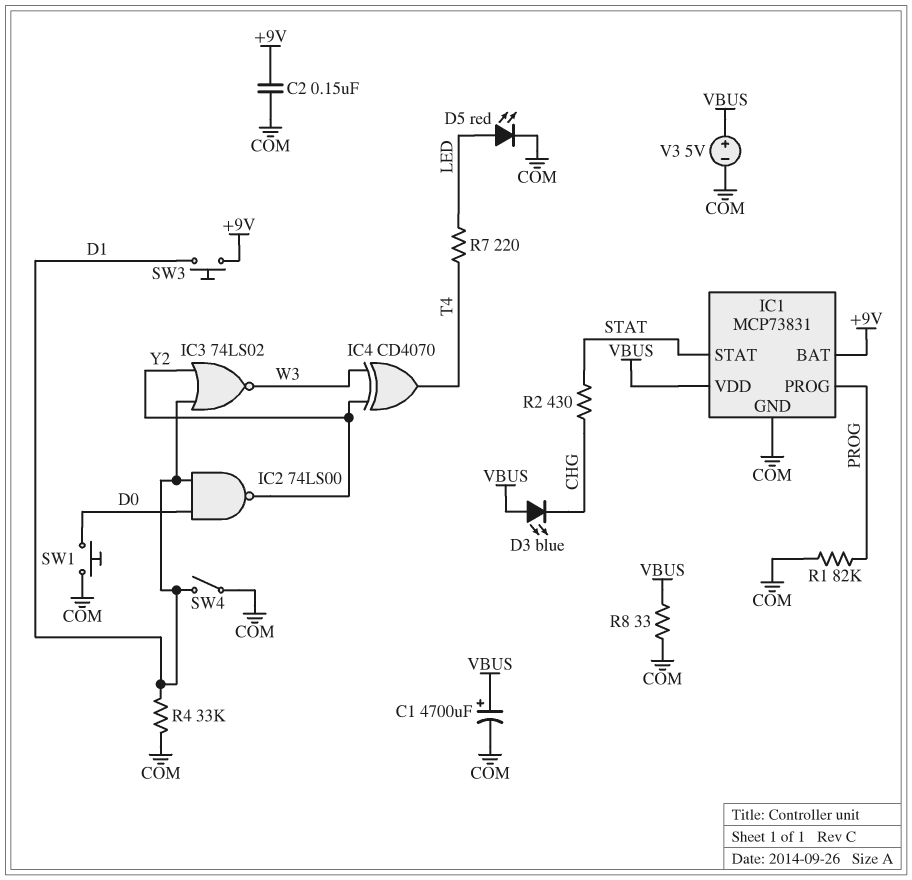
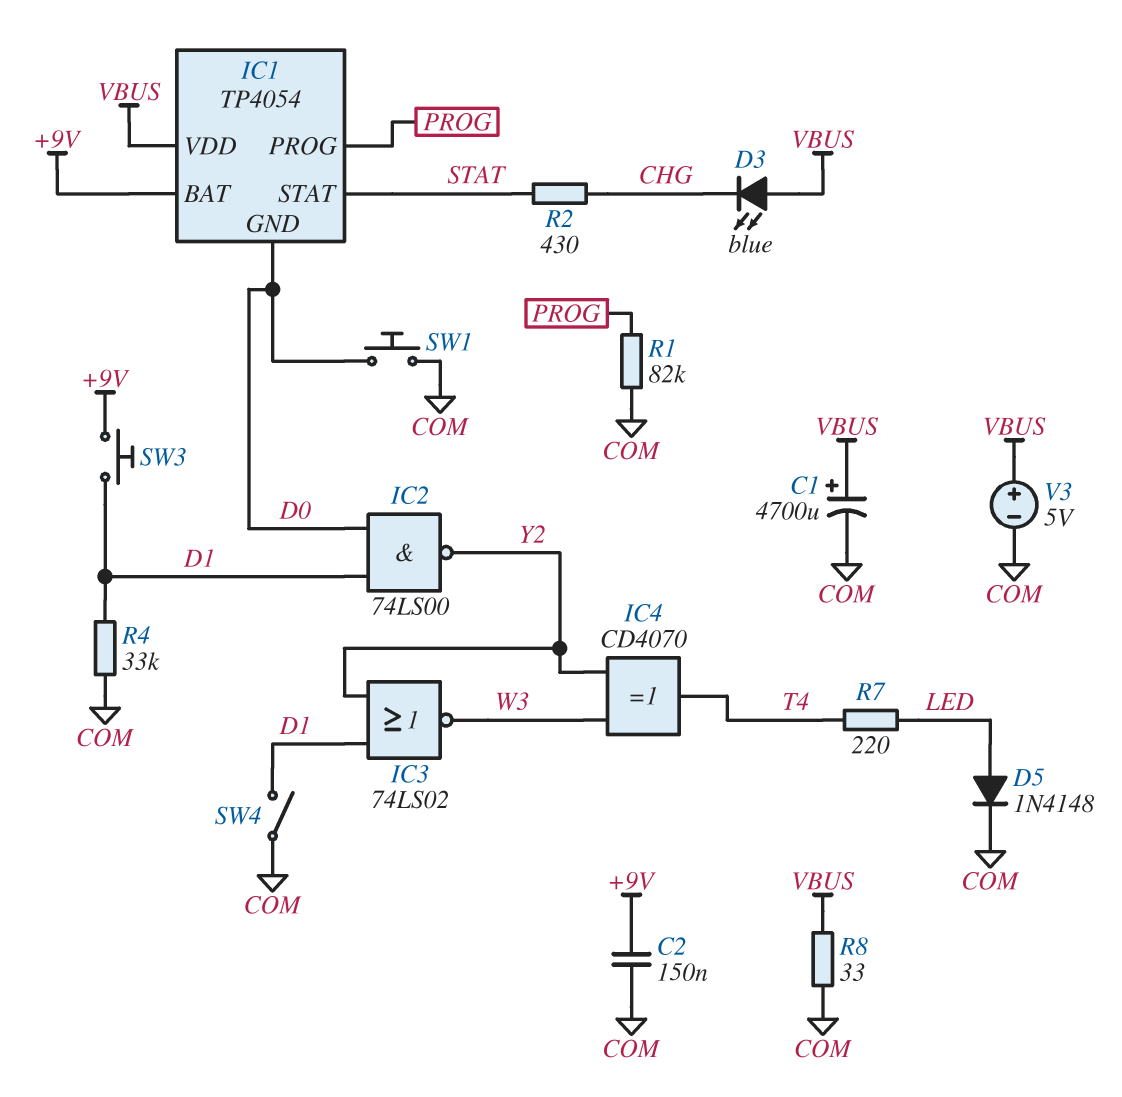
D5: LED red (A LED, K COM) -> diode 1N4148 (A LED, K COM)
IC1: MCP73831 -> TP4054
IC1 pin GND: COM -> D0

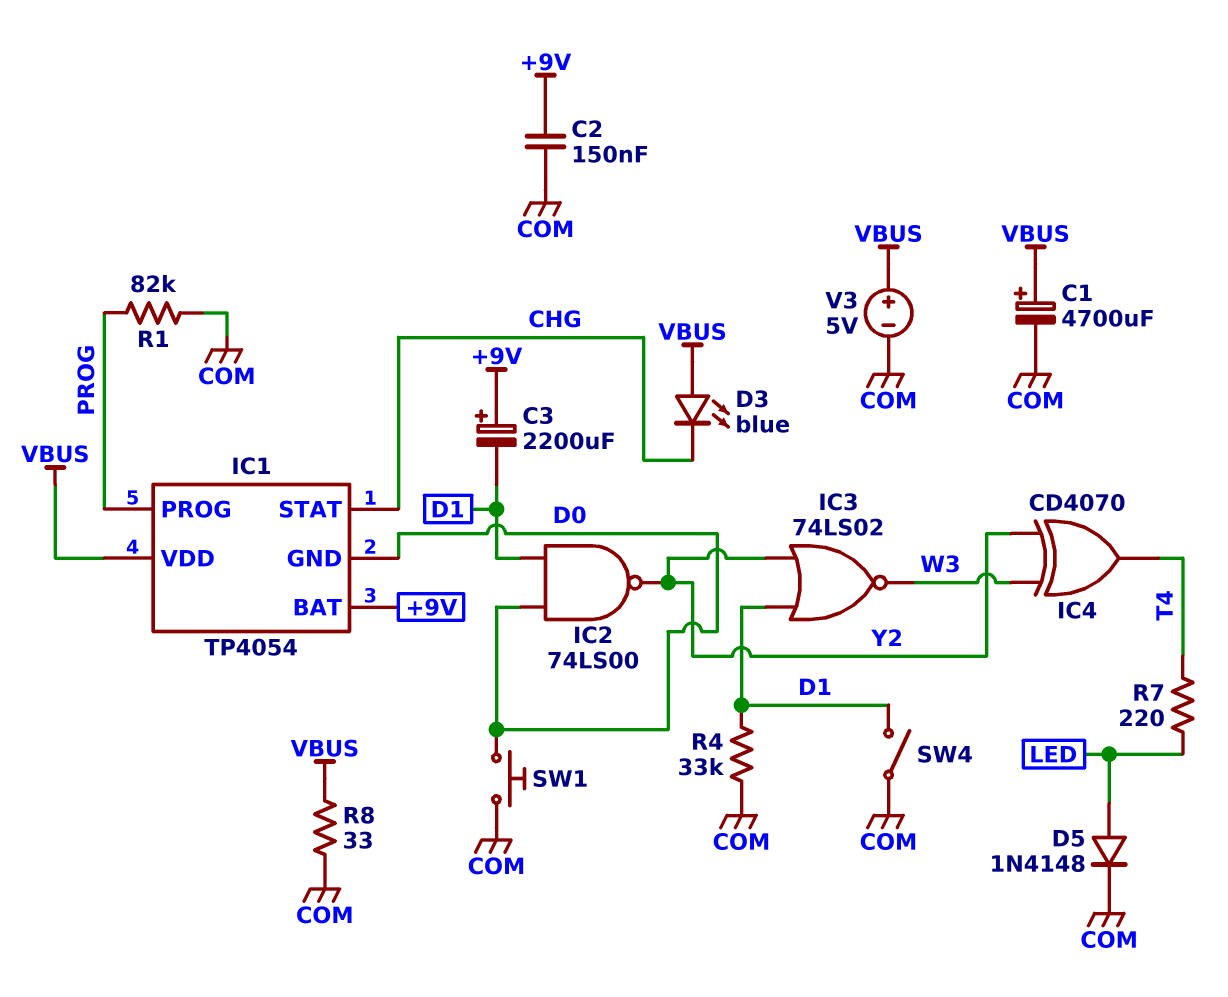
C3: none -> 2200uF (plus +9V, minus D1)
IC1 pin STAT: STAT -> CHG
R2: 430 (CHG, STAT) -> none
SW3: button (+9V, D1) -> none

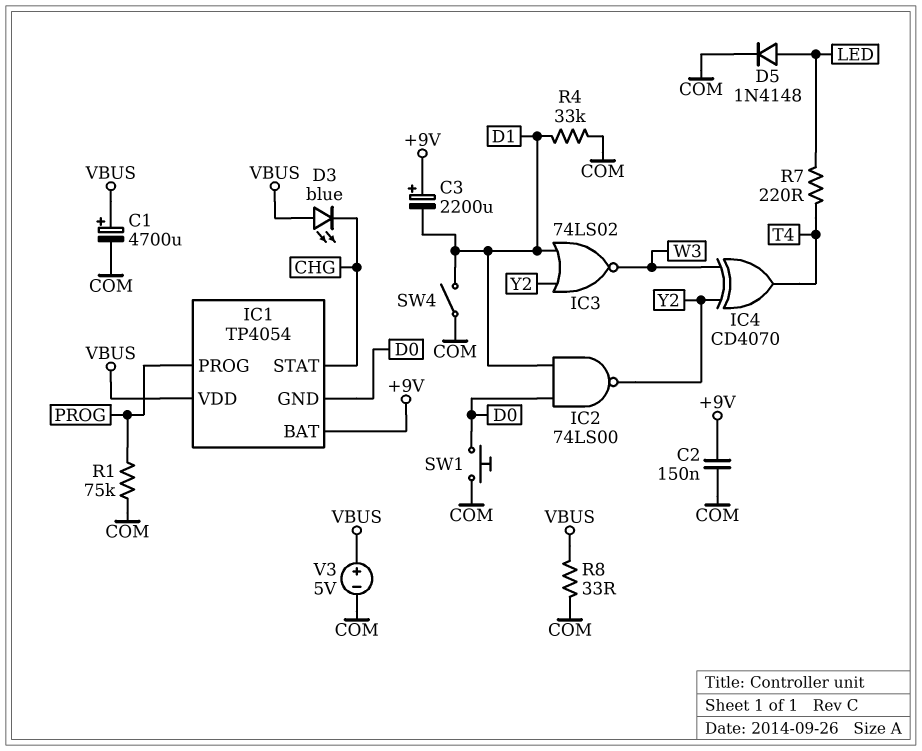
R1: 82k (COM, PROG) -> 75k (COM, PROG)

